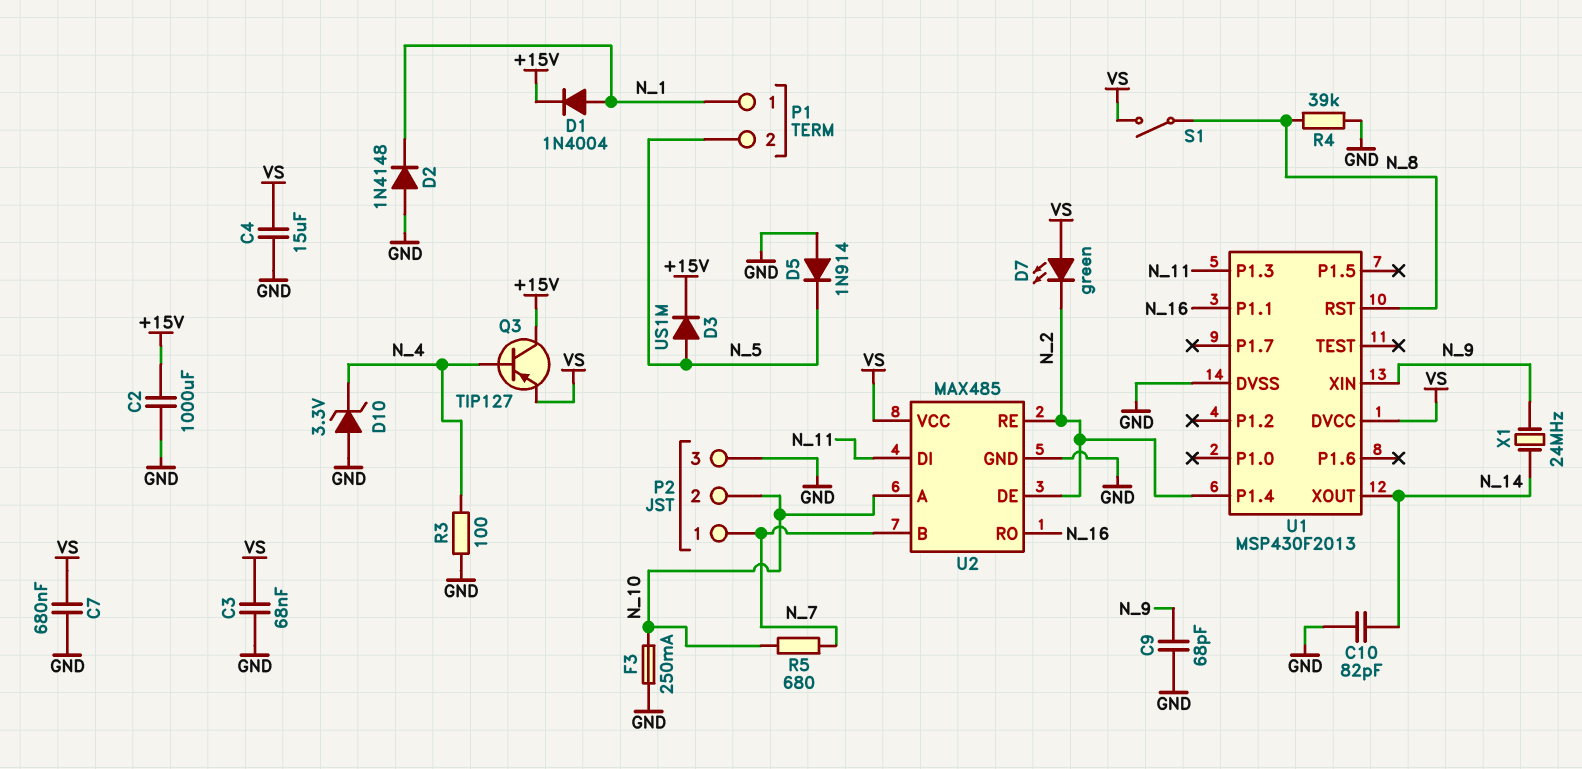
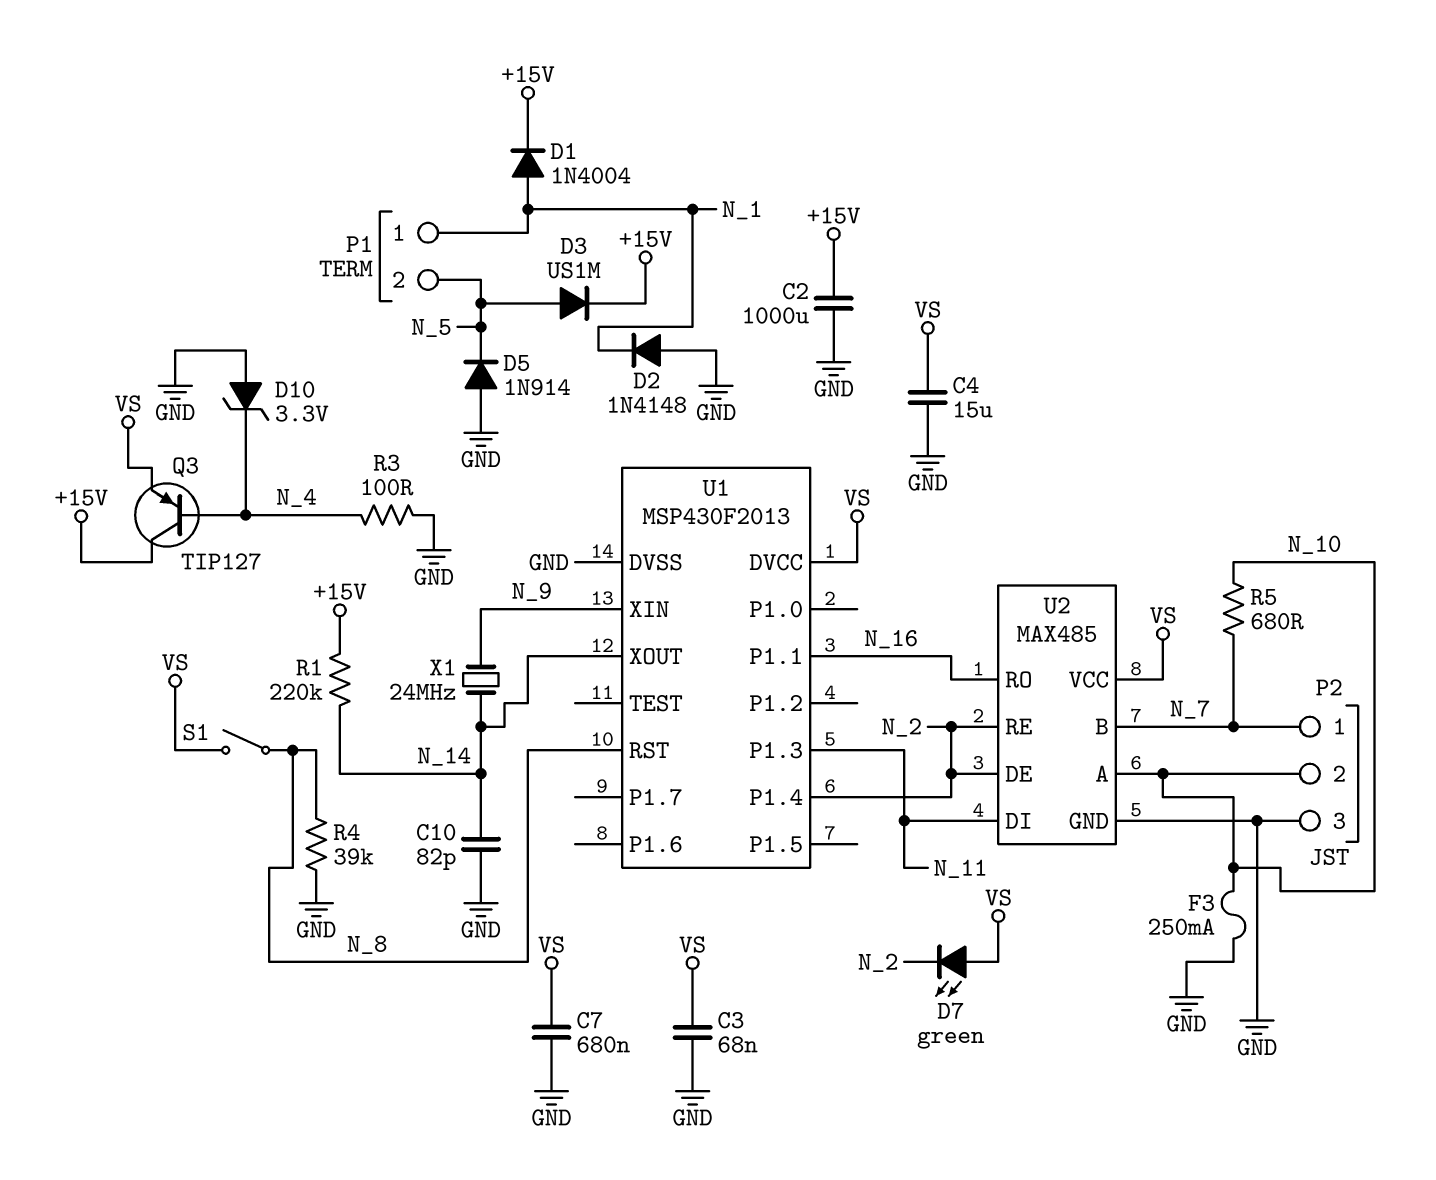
C9: 68pF (GND, N_9) -> none
R1: none -> 220k (+15V, N_14)

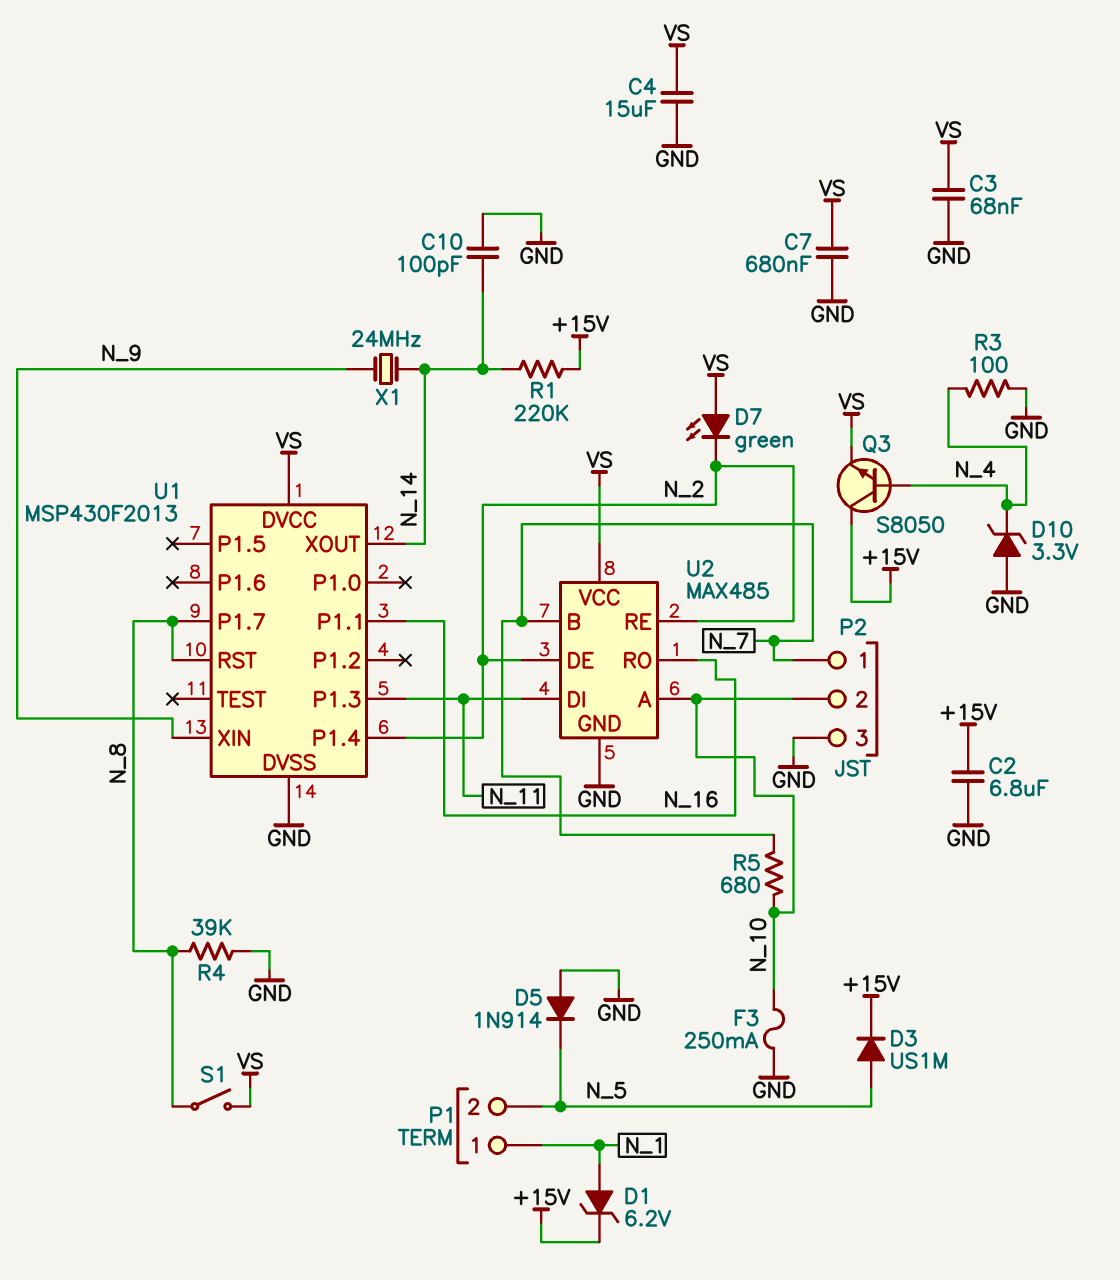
C2: 1000uF (+15V, GND) -> 6.8uF (+15V, GND)
C10: 82pF (GND, N_14) -> 100pF (GND, N_14)
D1: diode 1N4004 (A N_1, K +15V) -> zener 6.2V (A N_1, K +15V)
D2: diode 1N4148 (A GND, K N_1) -> none
Q3: PNP TIP127 (B N_4, C +15V, E VS) -> NPN S8050 (B N_4, C +15V, E VS)
U1 pin P1.7: none -> N_8

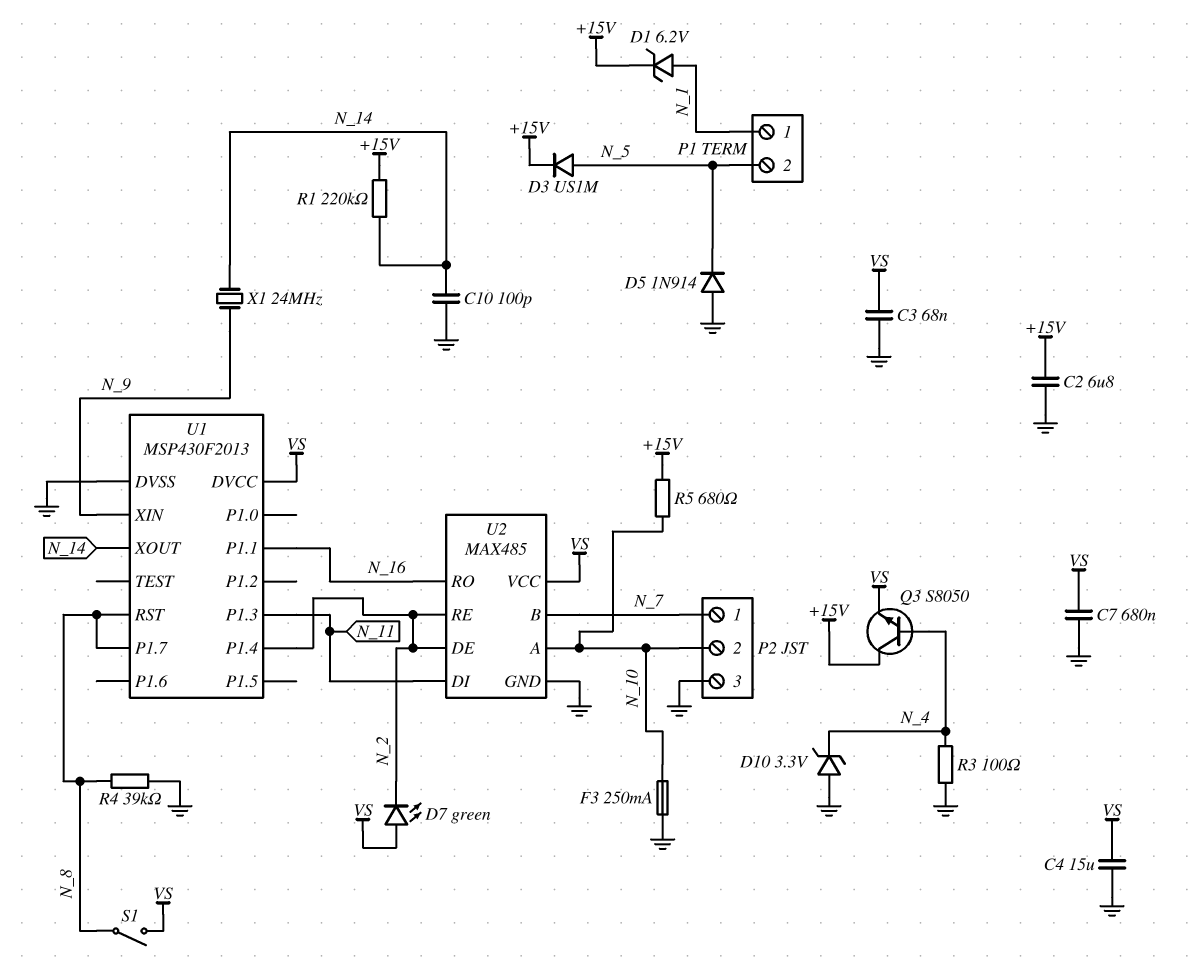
R5: 680 (N_7, N_10) -> 680 (+15V, N_10)

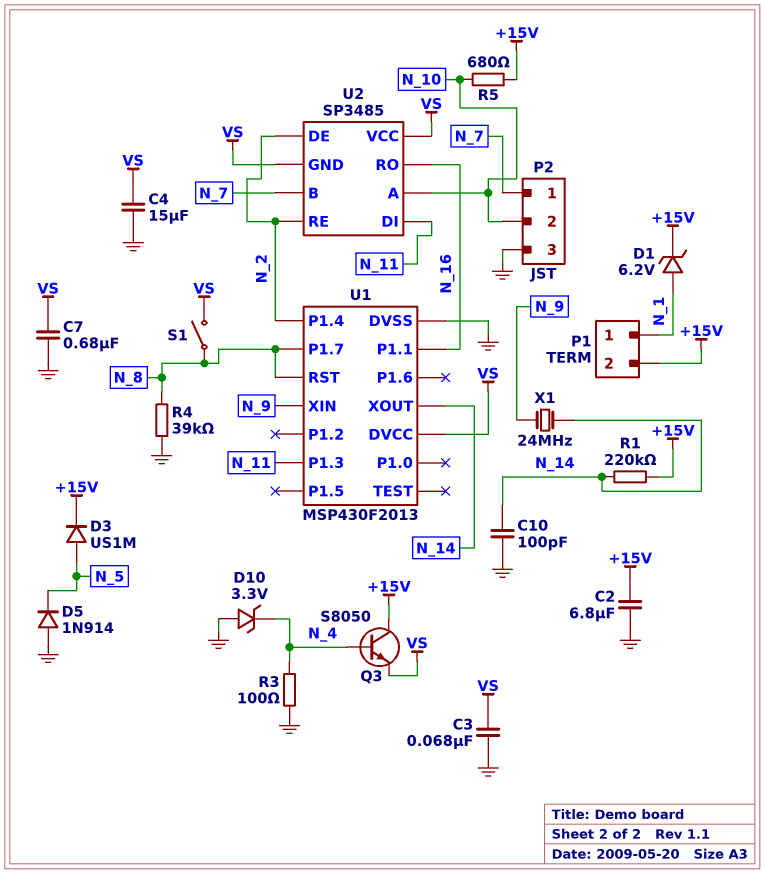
D7: LED green (A VS, K N_2) -> none
F3: 250mA (GND, N_10) -> none
P1 pin 2: N_5 -> +15V
U2: MAX485 -> SP3485
U2 pin GND: GND -> VS

